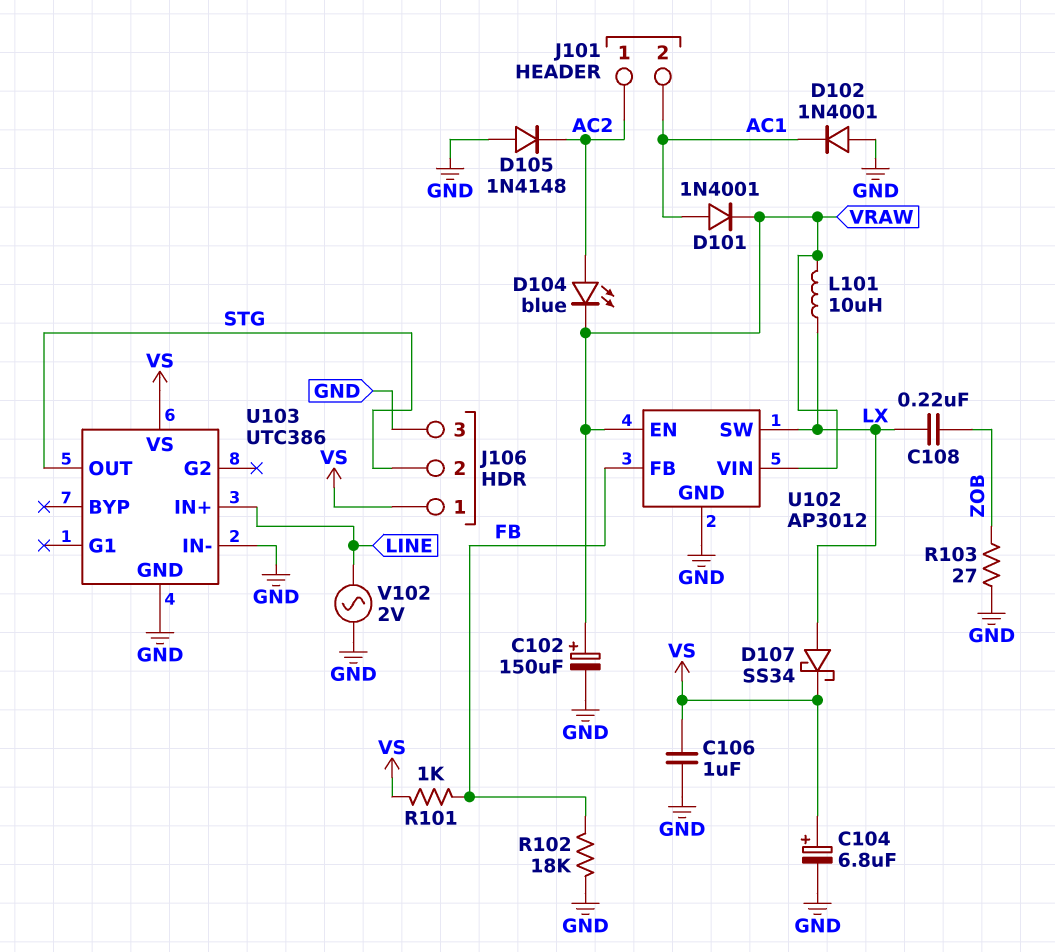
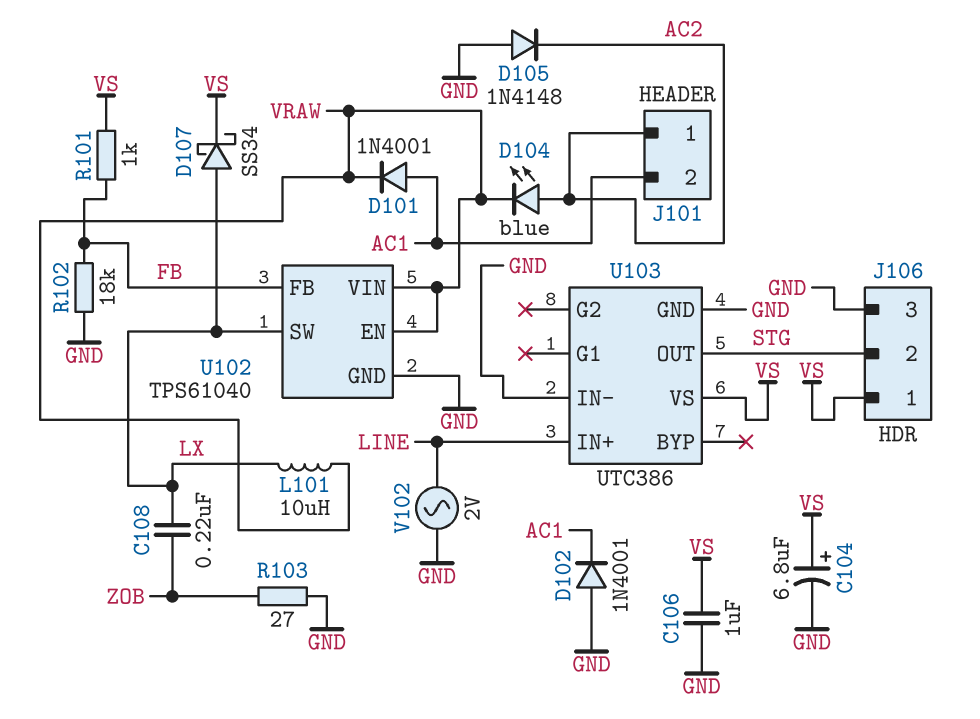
C102: 150uF (plus VRAW, minus GND) -> none
U102: AP3012 -> TPS61040

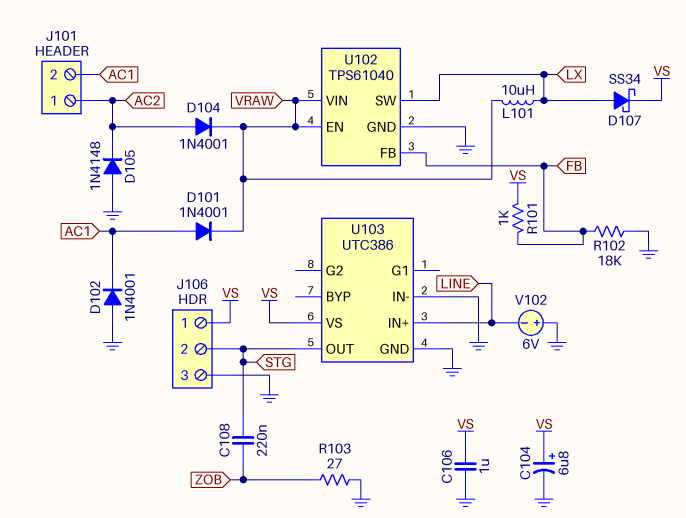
C108: 220nF (LX, ZOB) -> 220nF (STG, ZOB)
D104: LED blue (A AC2, K VRAW) -> diode 1N4001 (A AC2, K VRAW)
V102: AC 2V (GND, LINE) -> 6V (plus GND, minus LINE)

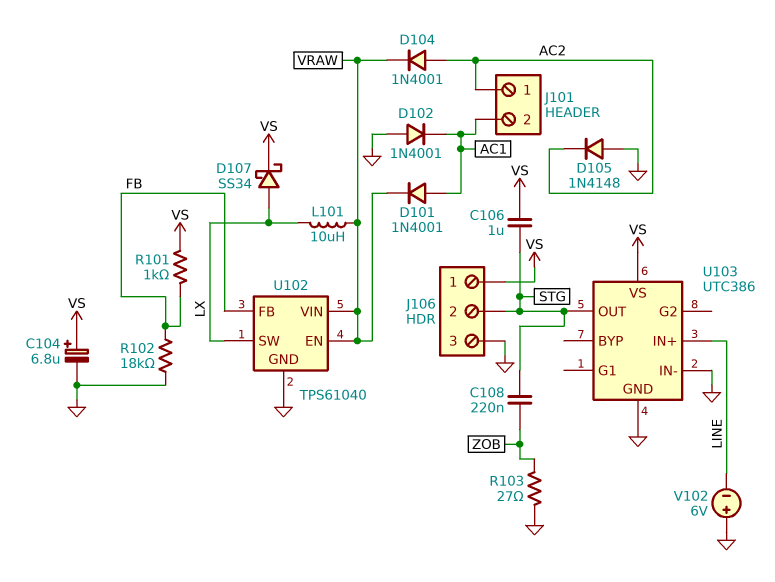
C106: 1uF (GND, VS) -> 1uF (STG, VS)

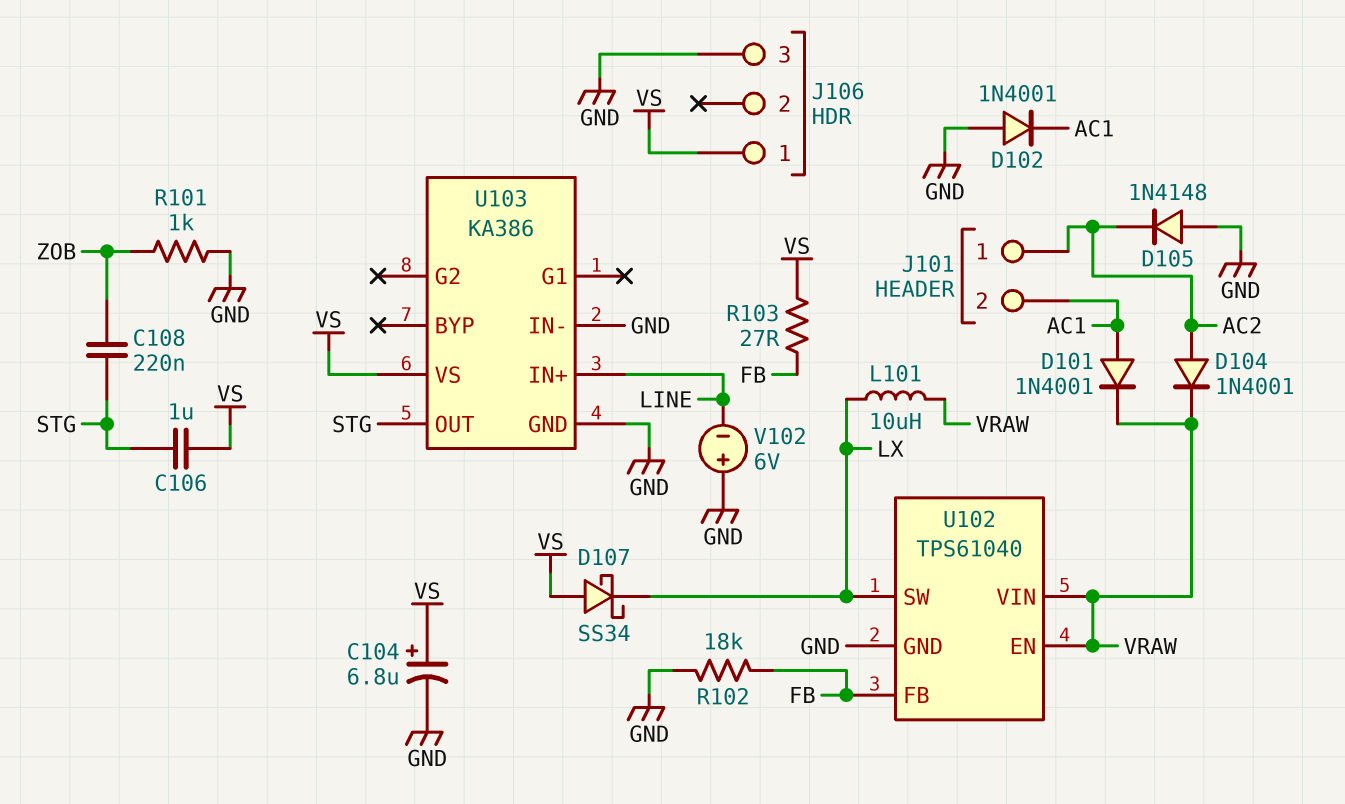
D107: schottky SS34 (A LX, K VS) -> schottky SS34 (A VS, K LX)
J106 pin 2: STG -> none
R101: 1k (FB, VS) -> 1k (GND, ZOB)
R103: 27 (GND, ZOB) -> 27 (FB, VS)
U103: UTC386 -> KA386

